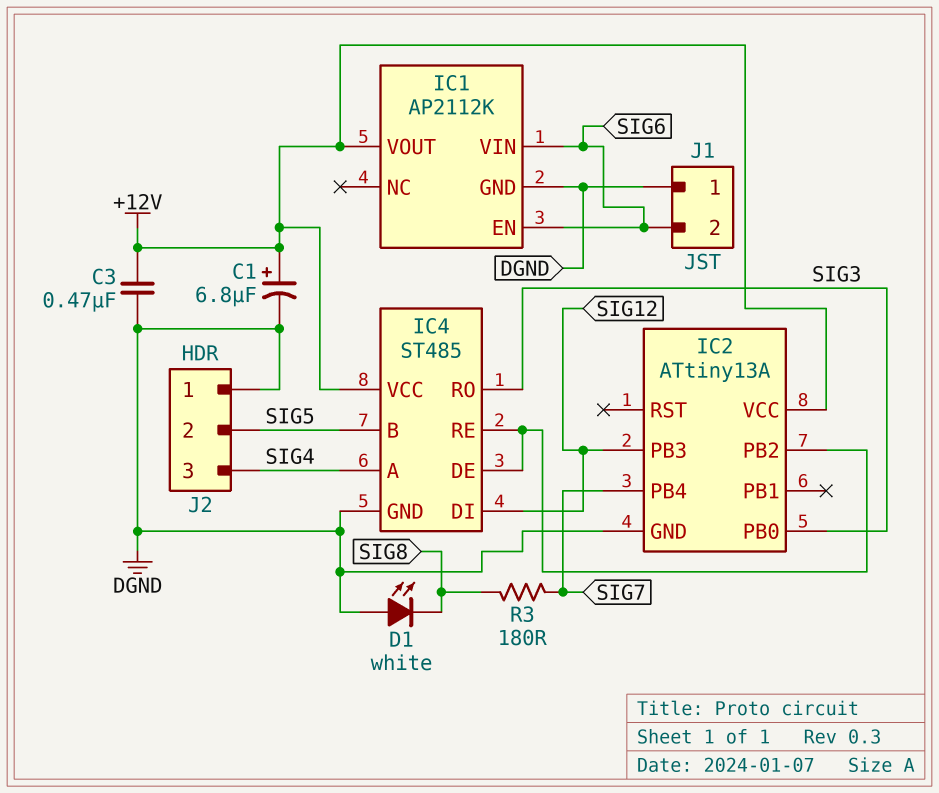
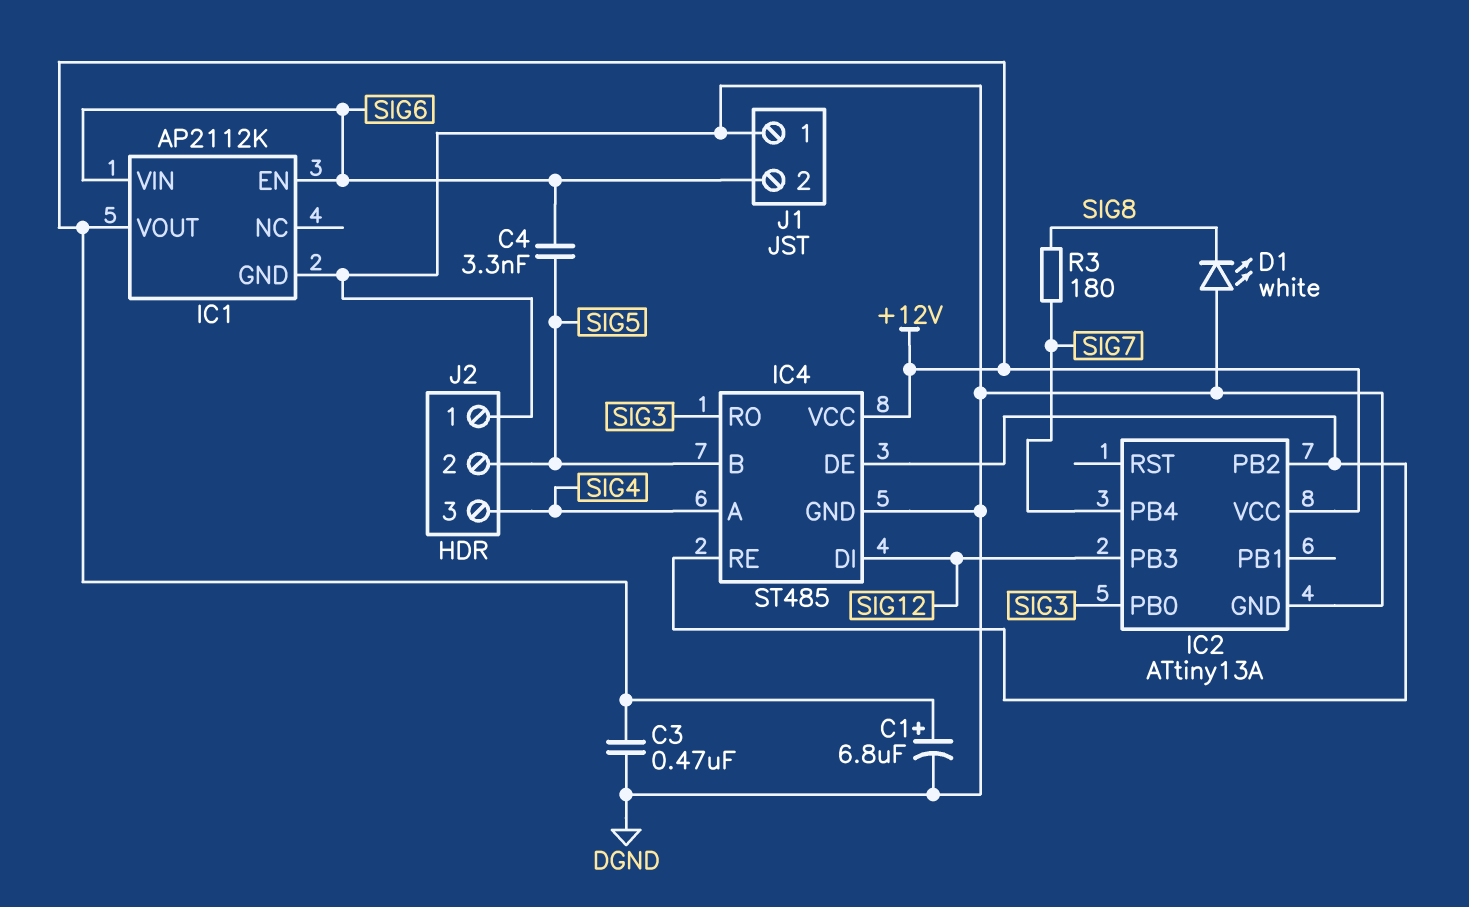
C4: none -> 3.3nF (SIG5, SIG6)

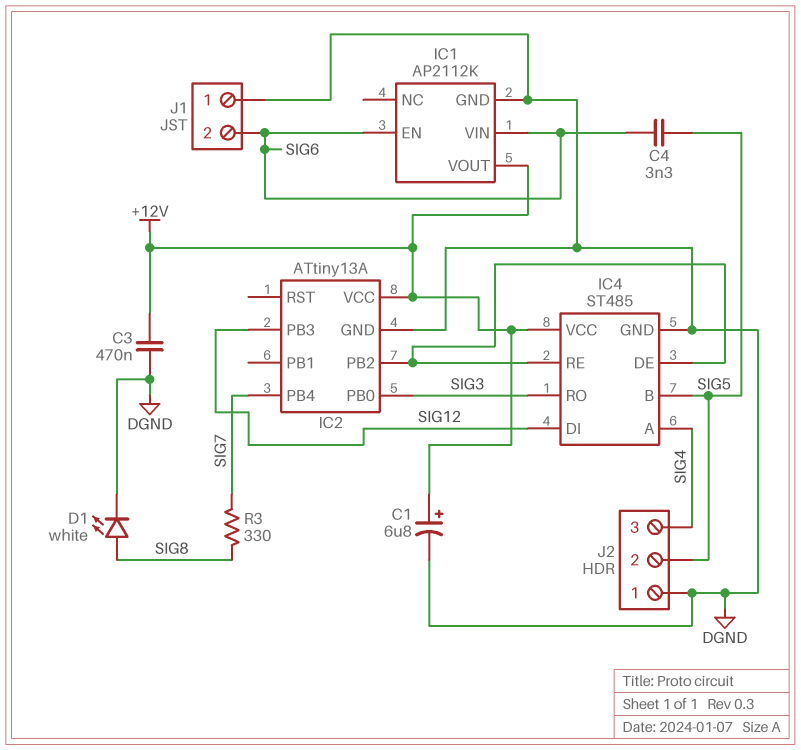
D1: LED white (A DGND, K SIG8) -> LED white (A SIG8, K DGND)
R3: 180 (SIG7, SIG8) -> 330 (SIG7, SIG8)

